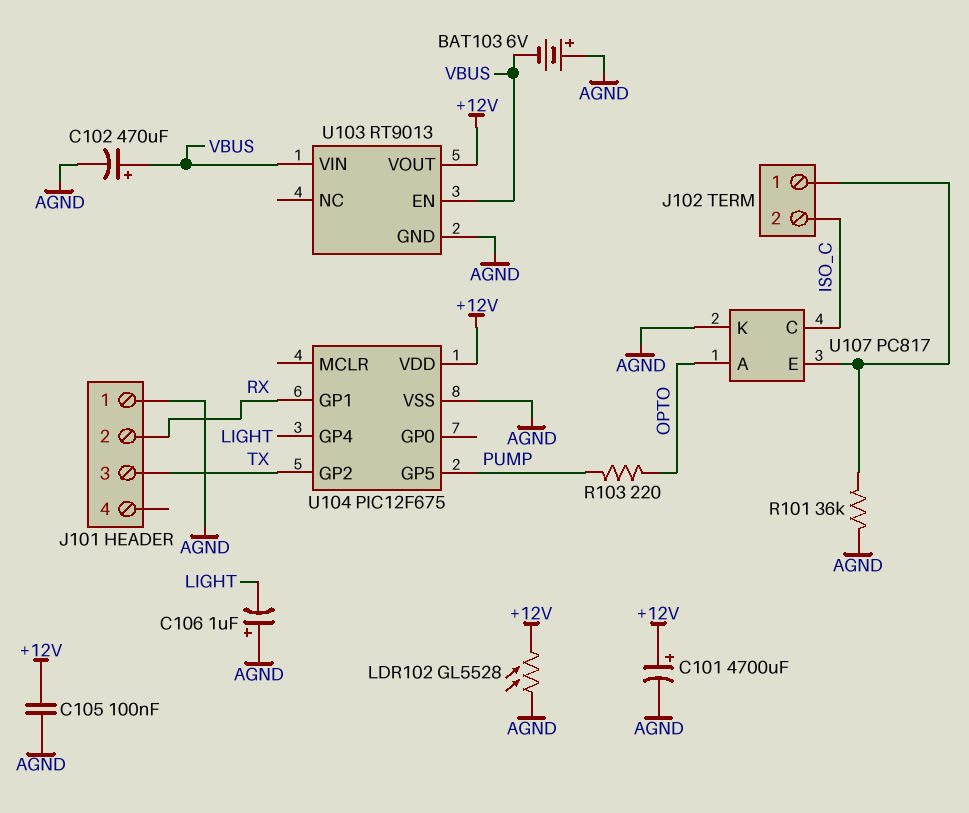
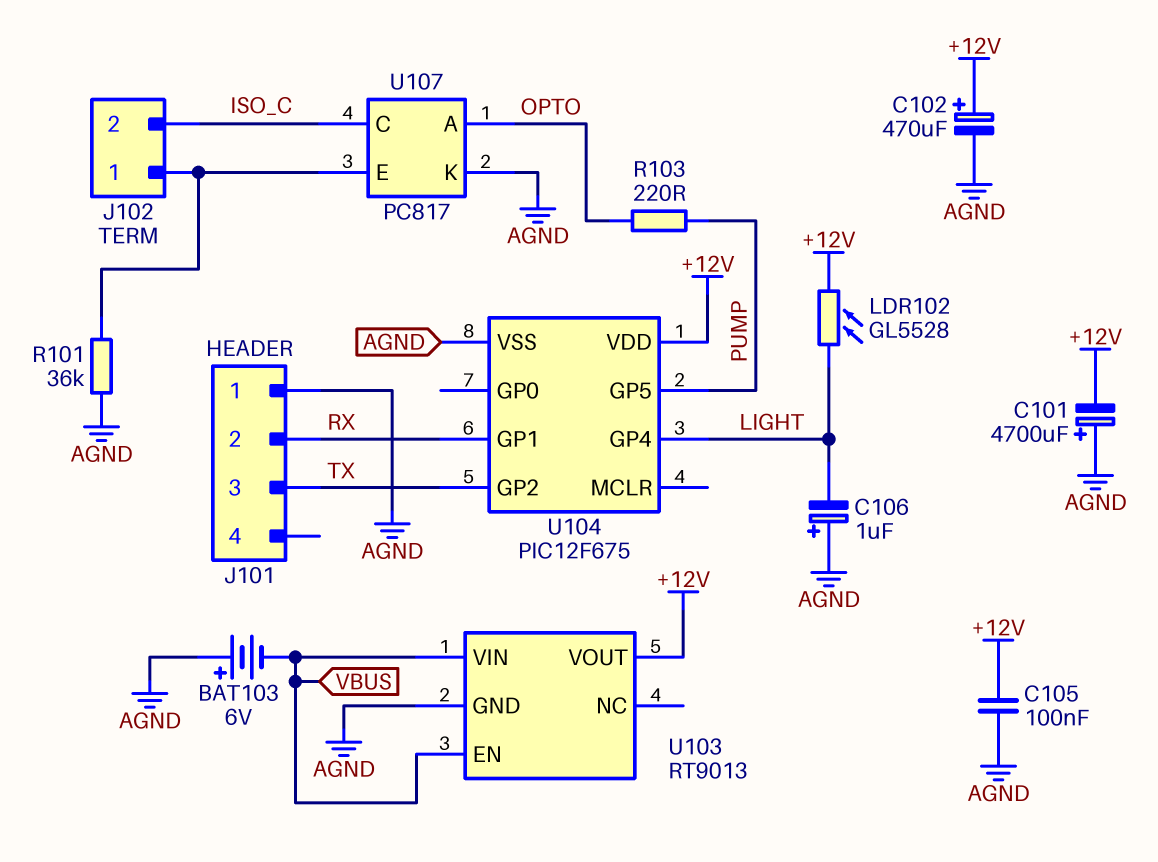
C101: 4700uF (plus +12V, minus AGND) -> 4700uF (plus AGND, minus +12V)
C102: 470uF (plus VBUS, minus AGND) -> 470uF (plus +12V, minus AGND)
LDR102: GL5528 (+12V, AGND) -> GL5528 (+12V, LIGHT)

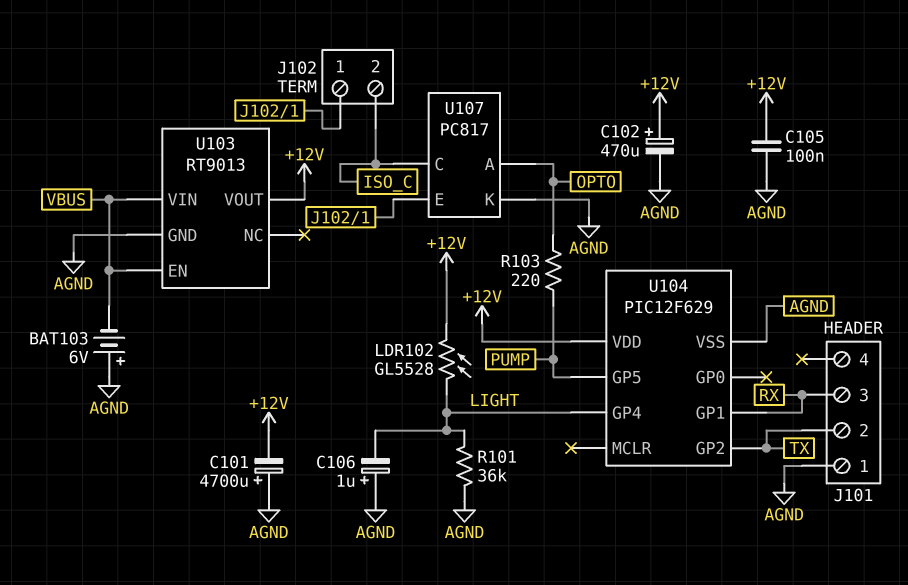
J101 pin 2: RX -> TX
J101 pin 3: TX -> RX
R101: 36k (AGND, J102/1) -> 36k (AGND, LIGHT)
U104: PIC12F675 -> PIC12F629

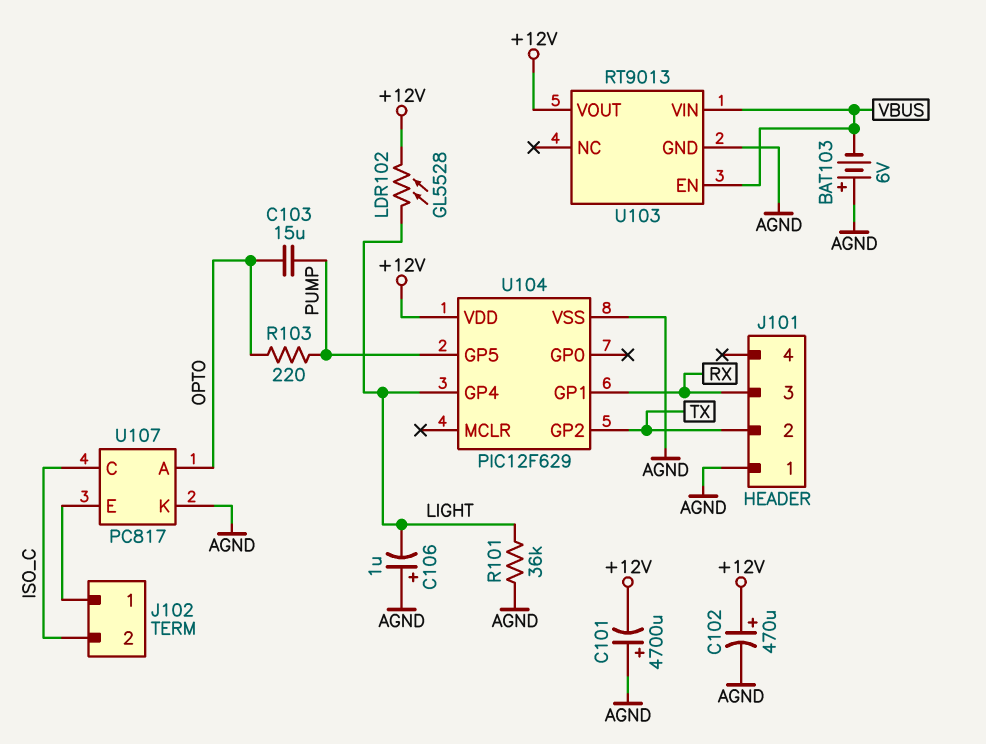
C103: none -> 15uF (OPTO, PUMP)
C105: 100nF (+12V, AGND) -> none

